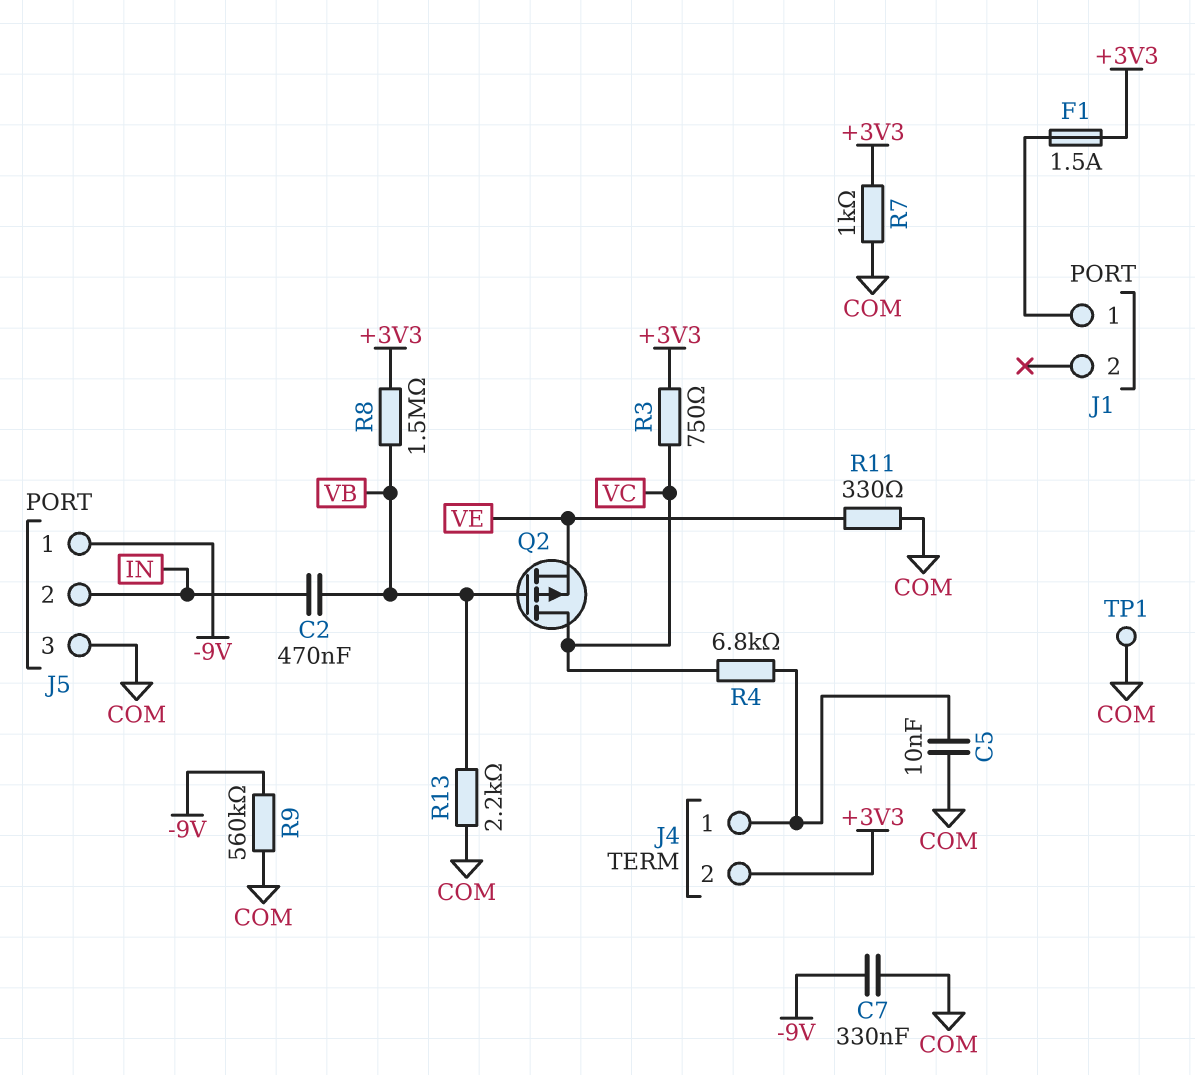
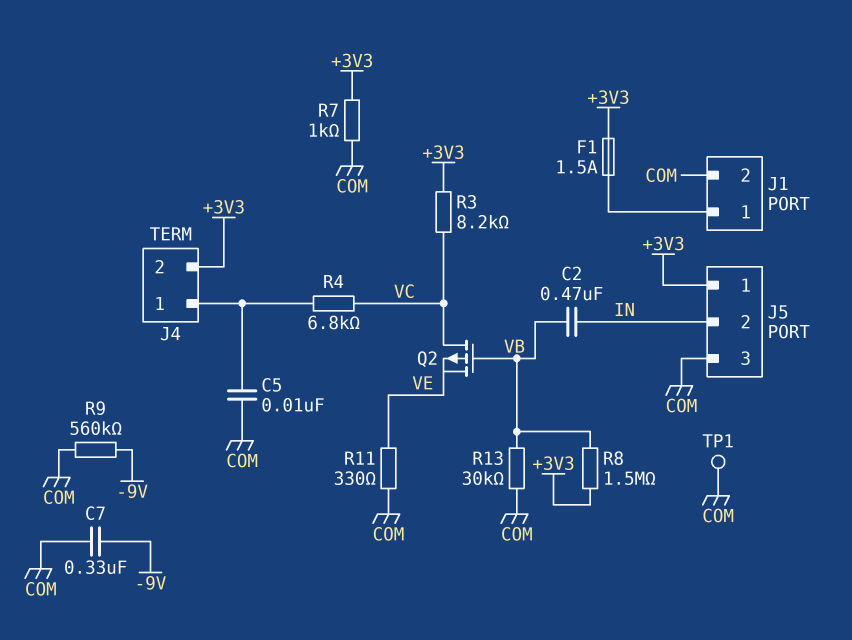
J1 pin 2: none -> COM
J5 pin 1: -9V -> +3V3
R3: 750 (+3V3, VC) -> 8.2k (+3V3, VC)
R13: 2.2k (COM, VB) -> 30k (COM, VB)

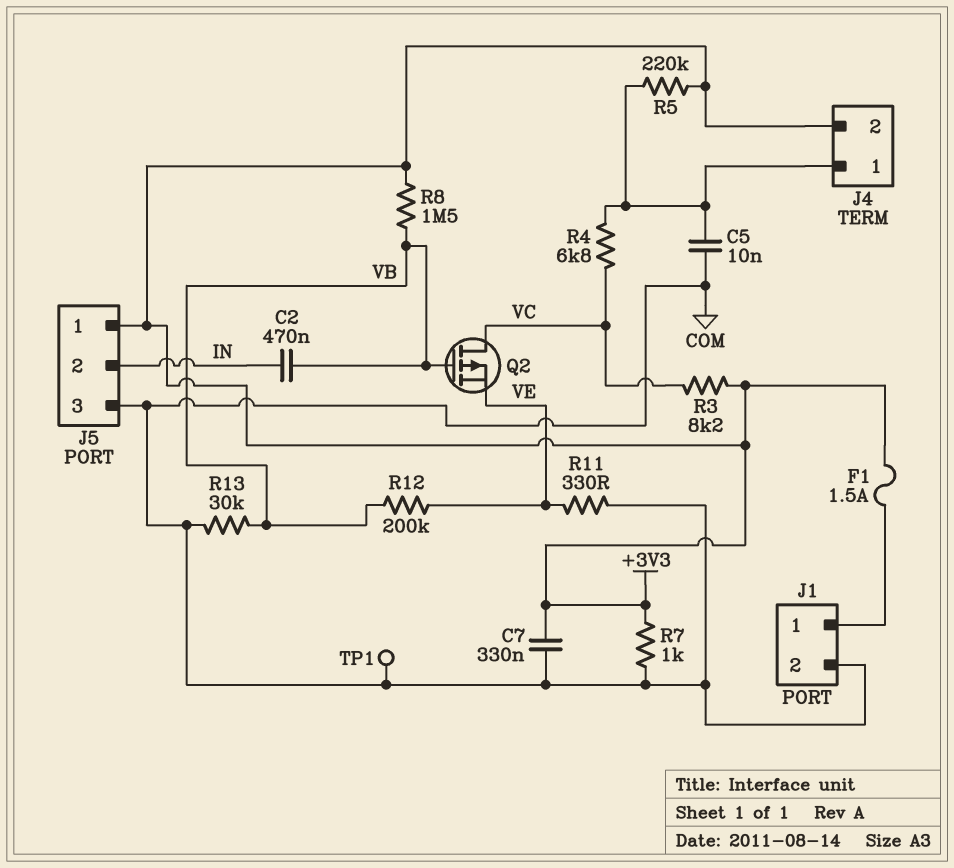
C7: 330nF (-9V, COM) -> 330nF (+3V3, COM)
R5: none -> 220k (+3V3, J4/1)
R9: 560k (-9V, COM) -> none
R12: none -> 200k (VB, VE)

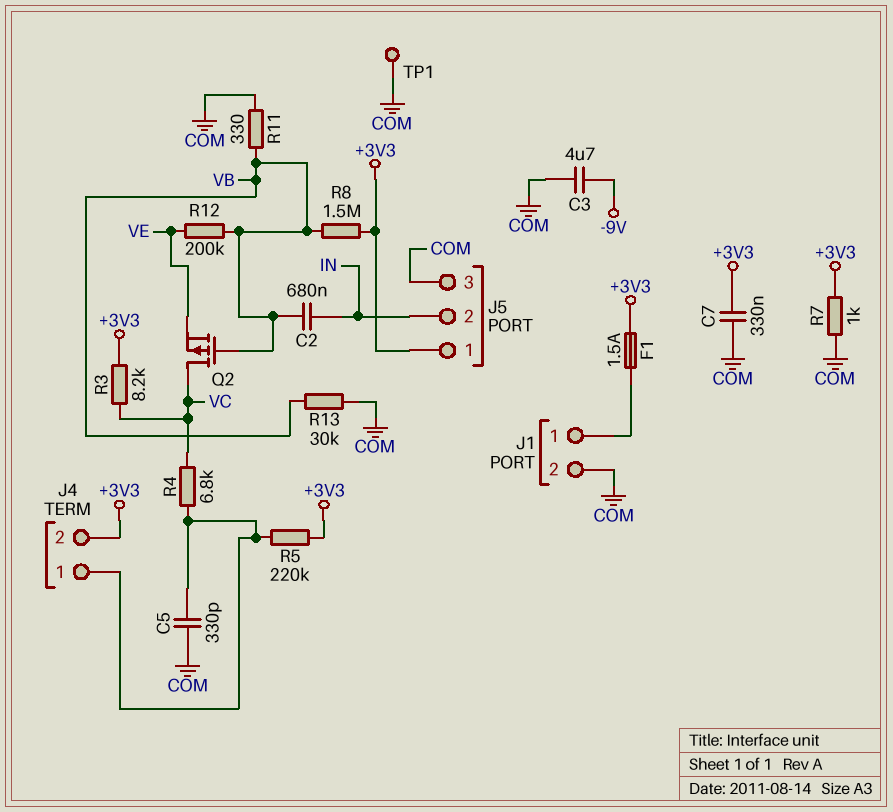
C2: 470nF (IN, VB) -> 680nF (IN, VB)
C3: none -> 4.7uF (-9V, COM)
C5: 10nF (COM, J4/1) -> 330pF (COM, J4/1)
R11: 330 (COM, VE) -> 330 (COM, VB)

